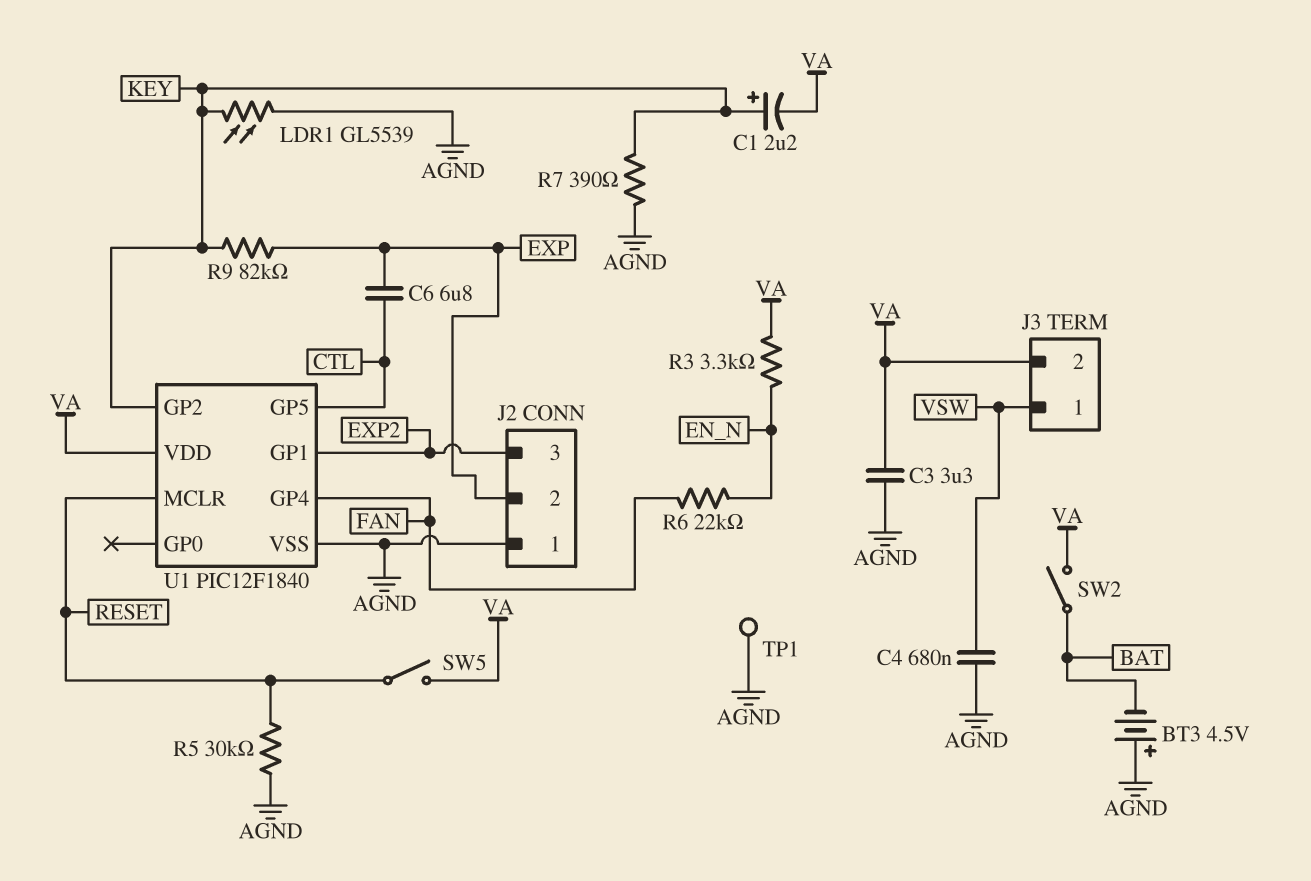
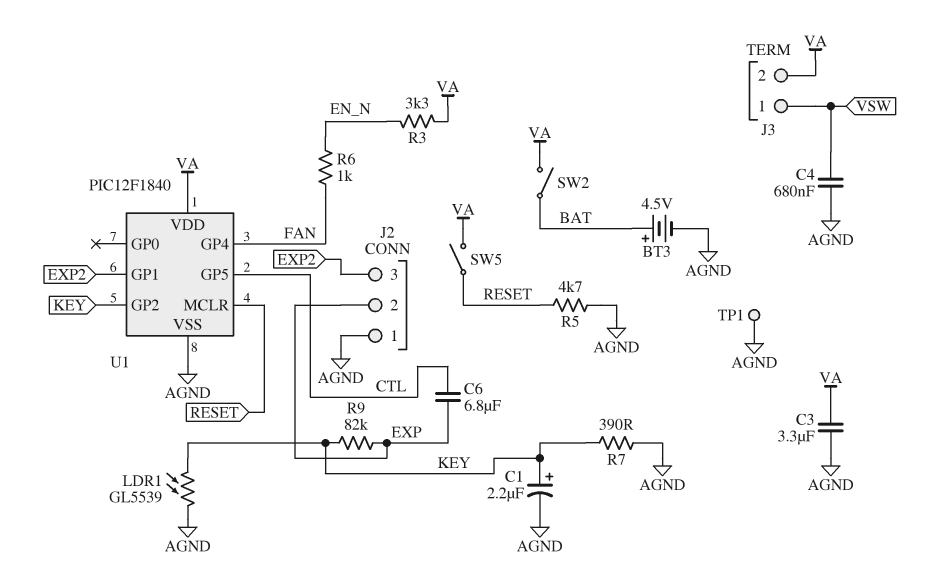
BT3: 4.5V (plus AGND, minus BAT) -> 4.5V (plus BAT, minus AGND)
C1: 2.2uF (plus KEY, minus VA) -> 2.2uF (plus KEY, minus AGND)
R5: 30k (AGND, RESET) -> 4.7k (AGND, RESET)
R6: 22k (EN_N, FAN) -> 1k (EN_N, FAN)

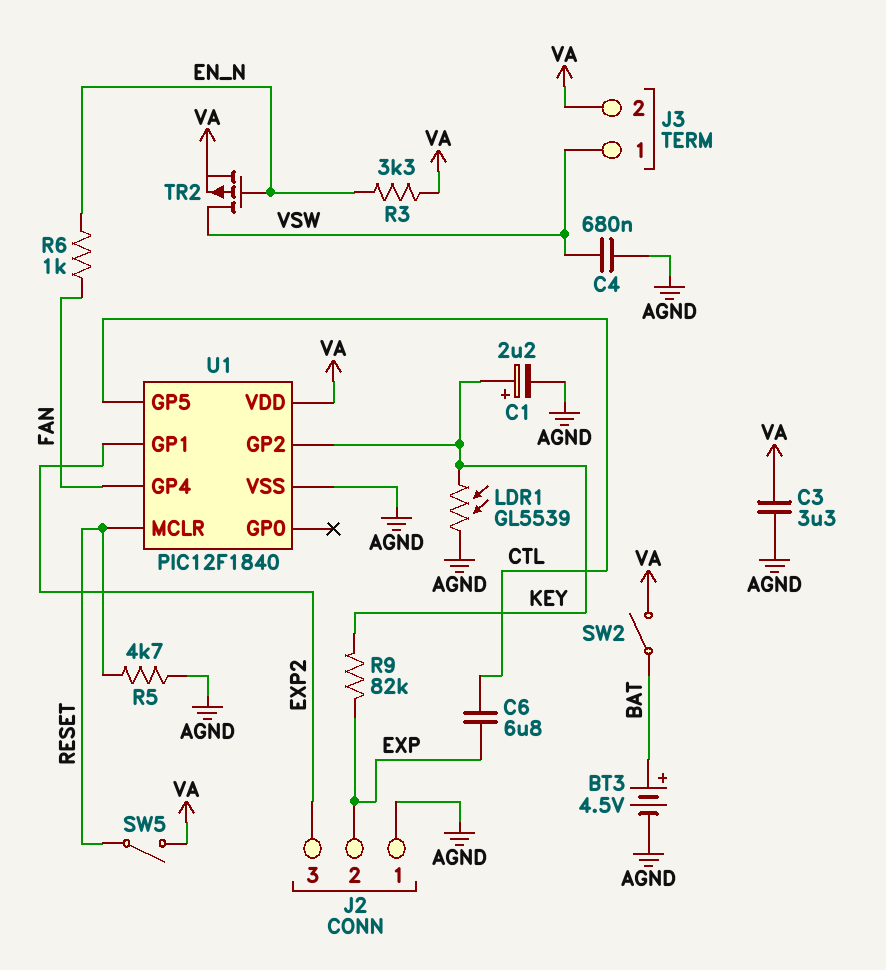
R7: 390 (AGND, KEY) -> none
TP1: test point (AGND) -> none
TR2: none -> PMOS (G EN_N, D VSW, S VA)

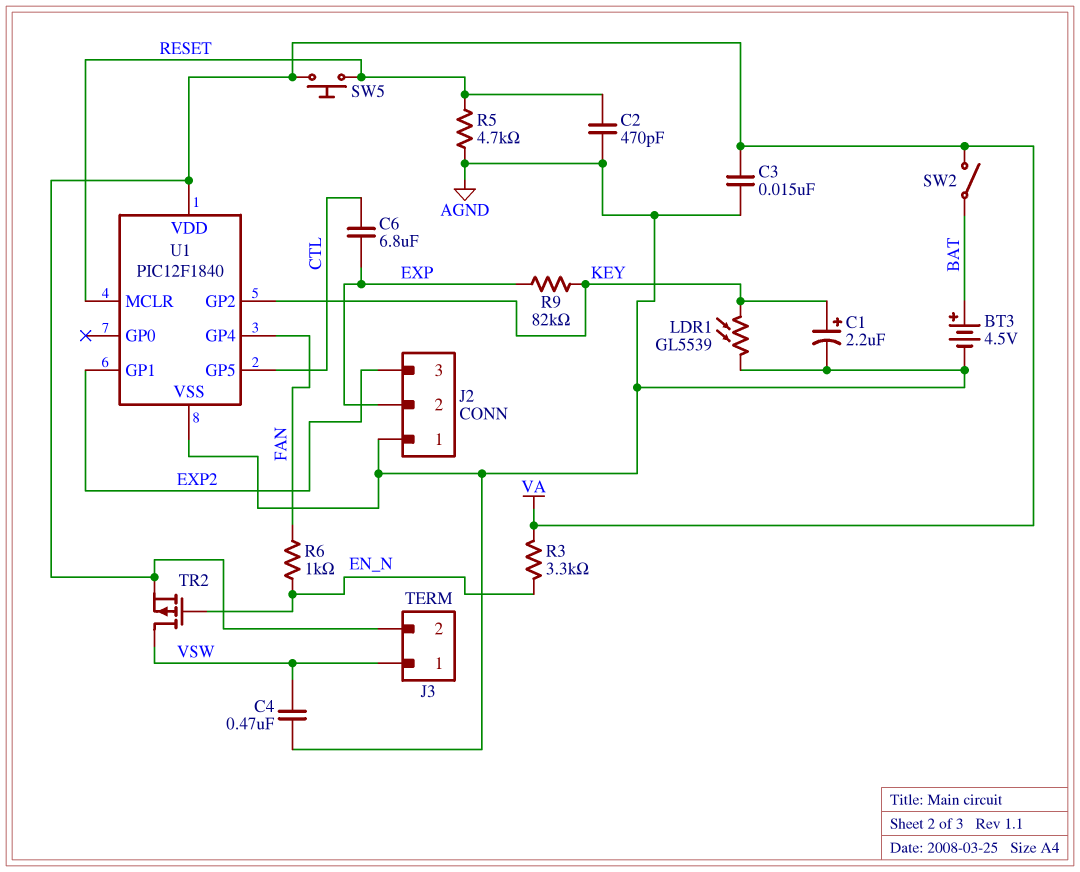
C2: none -> 470pF (AGND, RESET)
C3: 3.3uF (AGND, VA) -> 15nF (AGND, VA)
C4: 680nF (AGND, VSW) -> 470nF (AGND, VSW)
SW5: switch (RESET, VA) -> button (RESET, VA)

